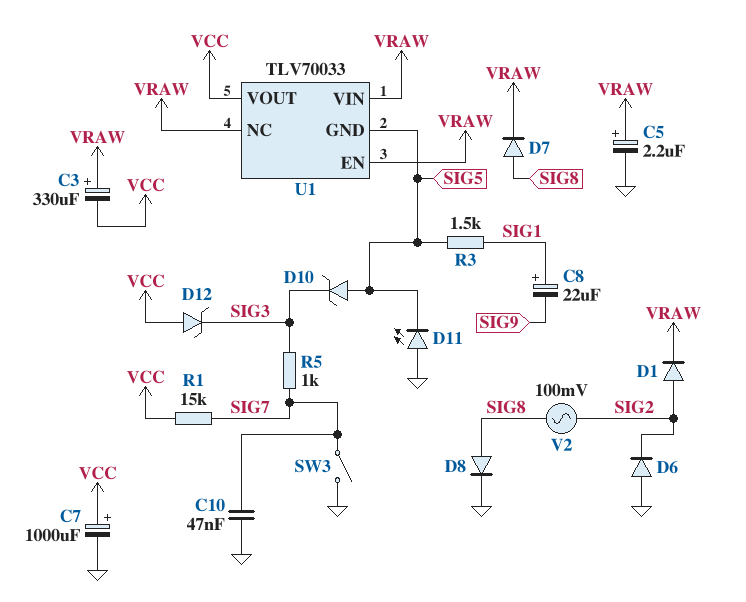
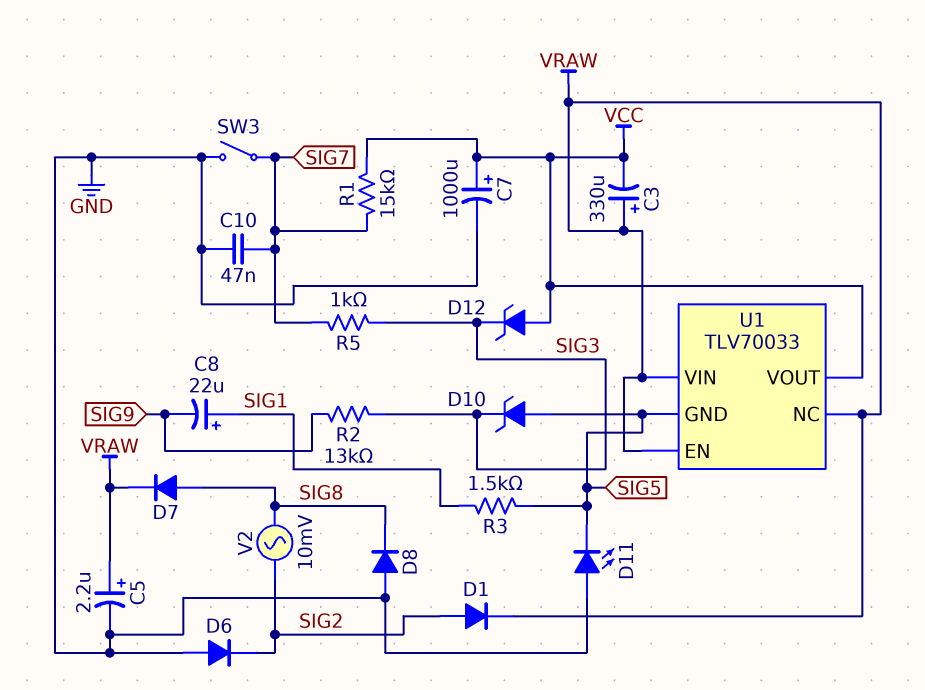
D8: diode (A SIG8, K GND) -> diode (A GND, K SIG8)
R2: none -> 13k (SIG3, SIG9)
V2: AC 100mV (SIG2, SIG8) -> AC 10mV (SIG2, SIG8)

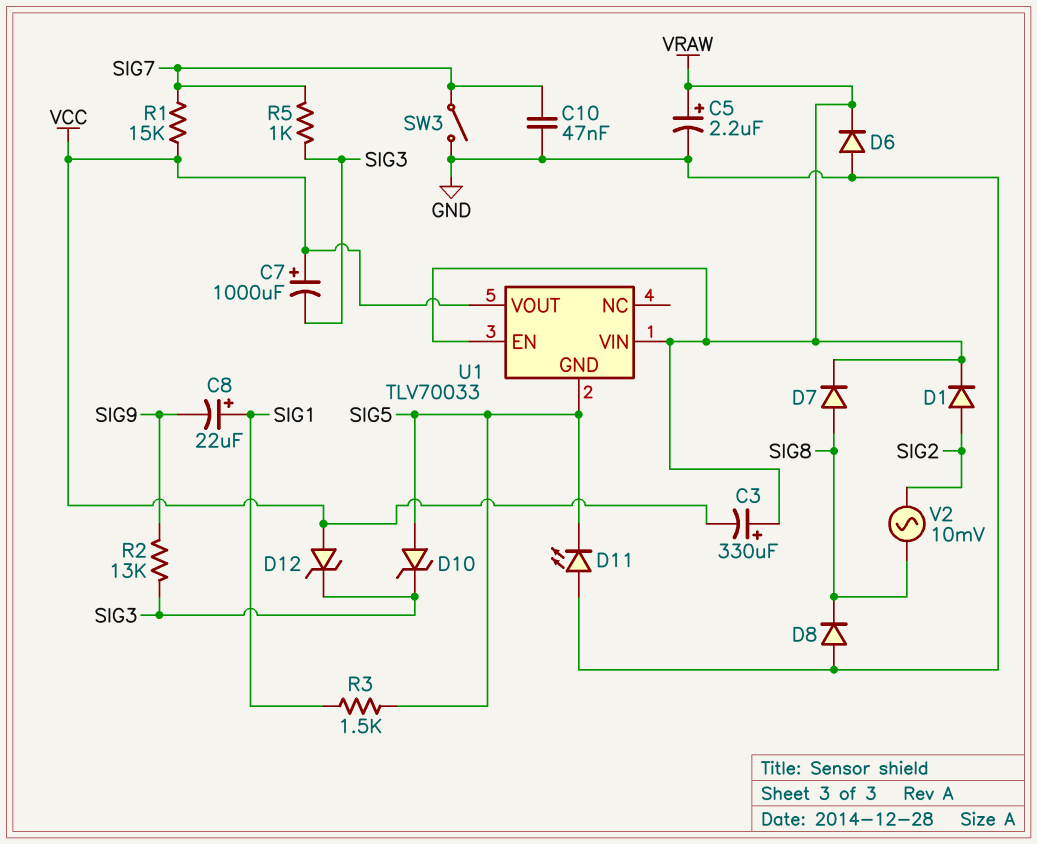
C7: 1000uF (plus VCC, minus GND) -> 1000uF (plus VCC, minus SIG3)
D6: diode (A GND, K SIG2) -> diode (A GND, K VRAW)
U1 pin NC: VRAW -> none

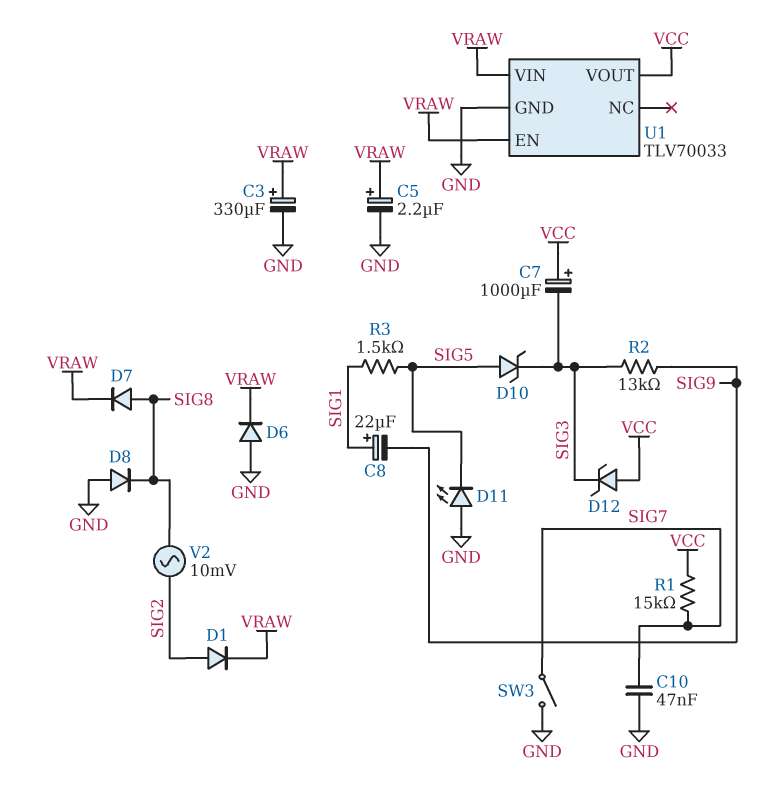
C3: 330uF (plus VRAW, minus VCC) -> 330uF (plus VRAW, minus GND)
R5: 1k (SIG3, SIG7) -> none
U1 pin GND: SIG5 -> GND

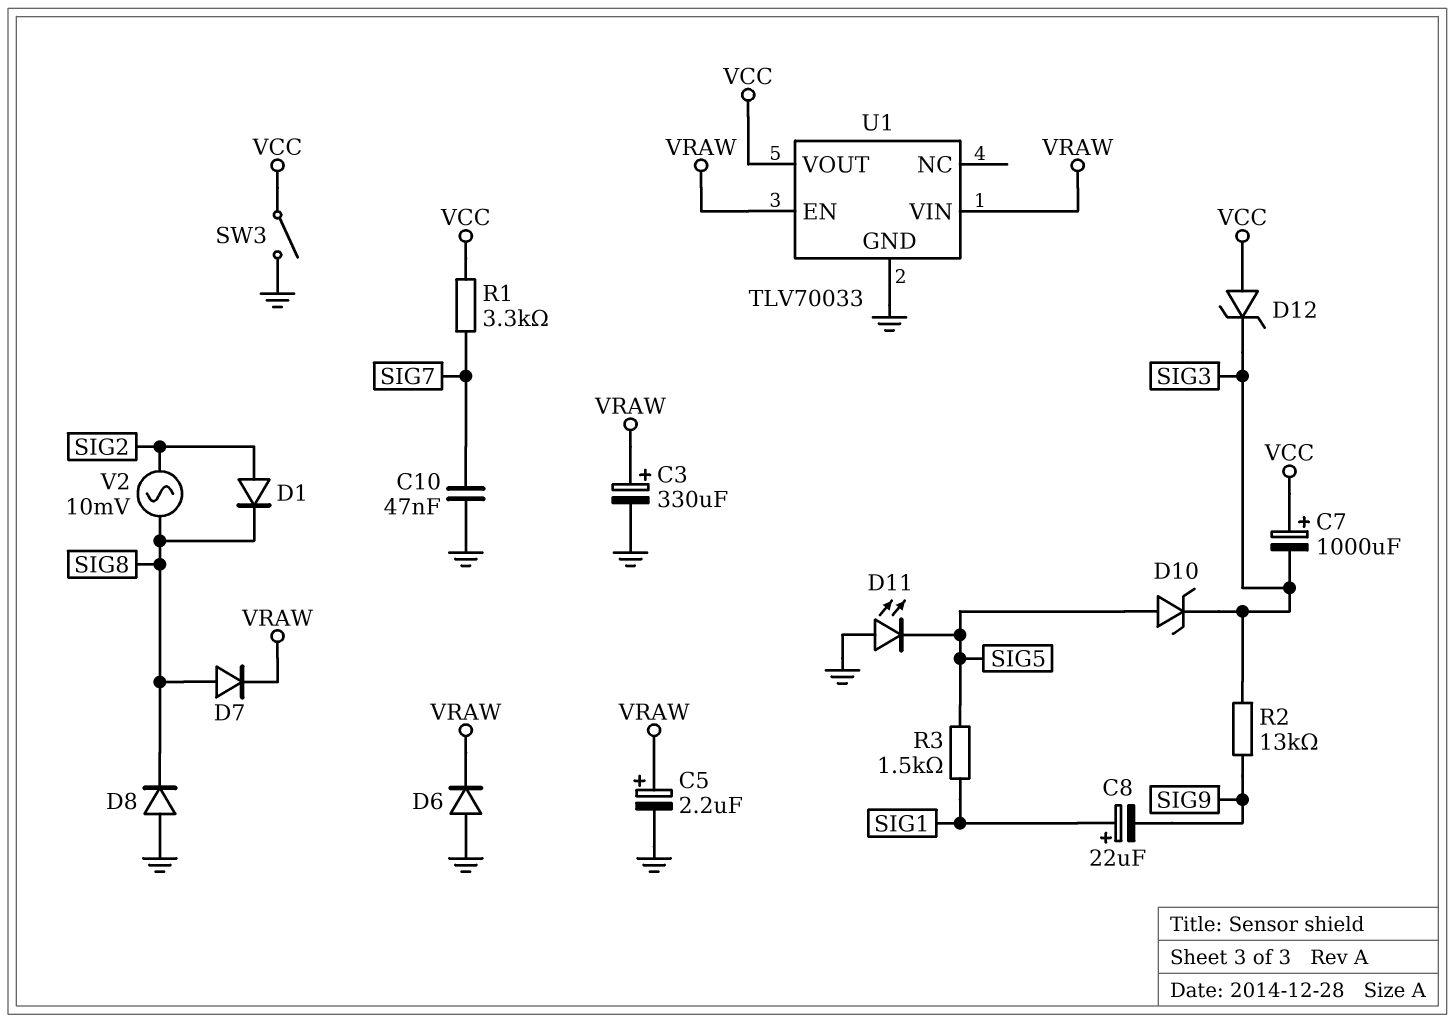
D1: diode (A SIG2, K VRAW) -> diode (A SIG2, K SIG8)
R1: 15k (SIG7, VCC) -> 3.3k (SIG7, VCC)
SW3: switch (GND, SIG7) -> switch (GND, VCC)

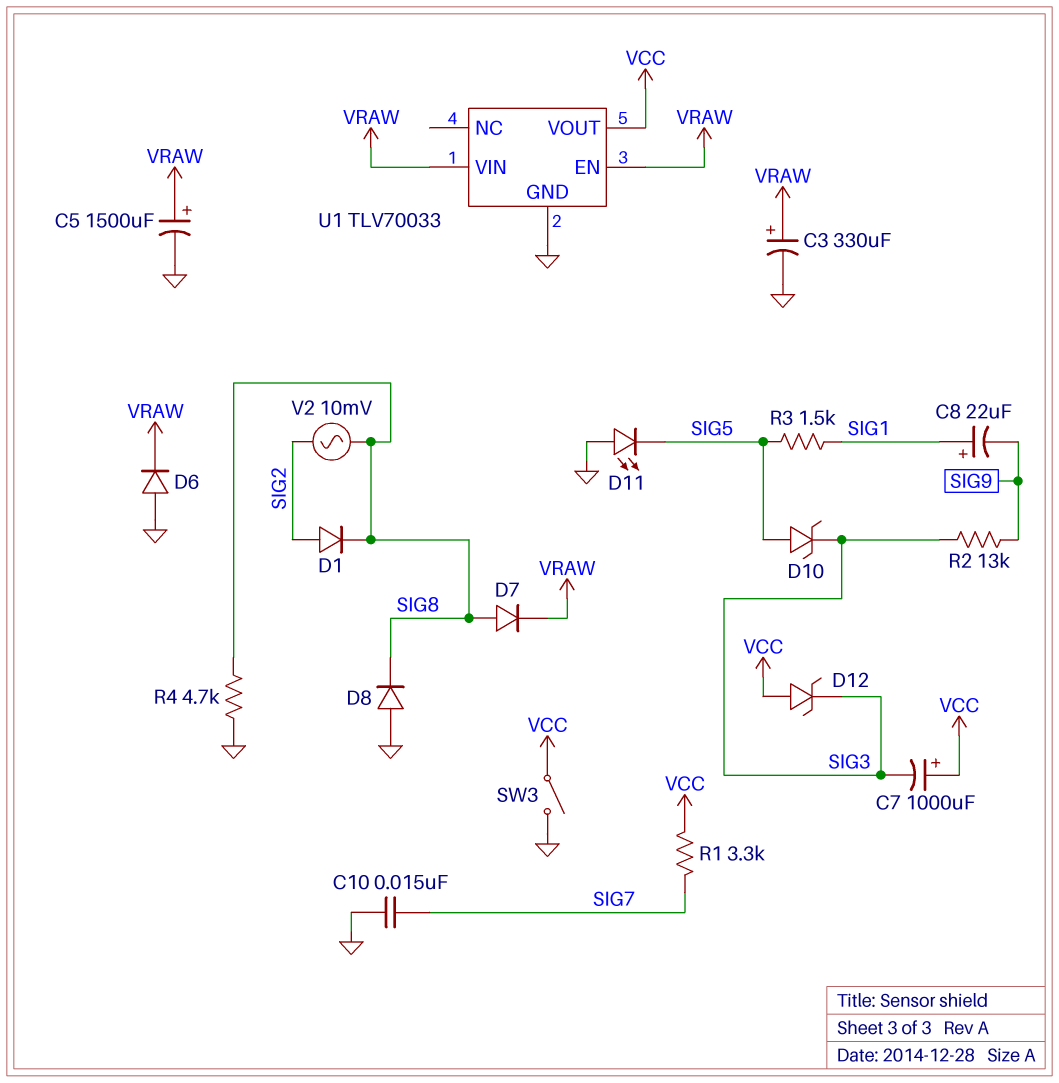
C5: 2.2uF (plus VRAW, minus GND) -> 1500uF (plus VRAW, minus GND)
C10: 47nF (GND, SIG7) -> 15nF (GND, SIG7)
R4: none -> 4.7k (GND, SIG8)

